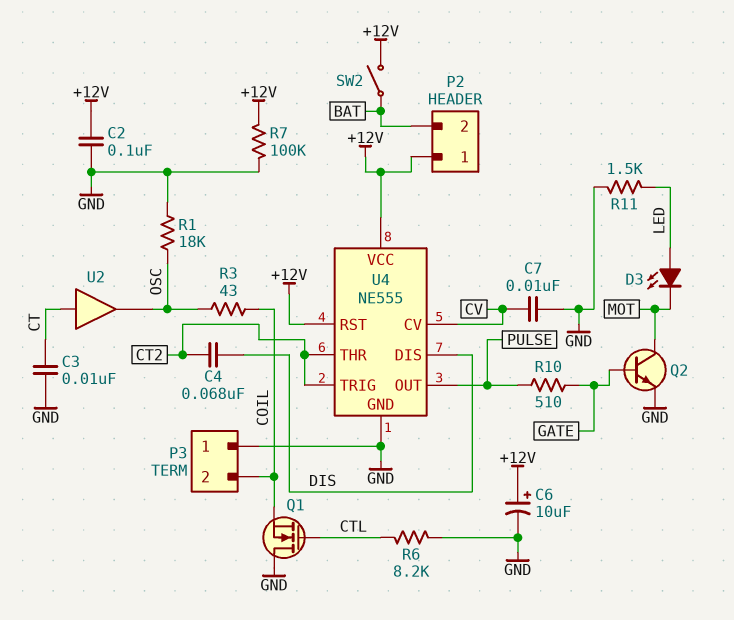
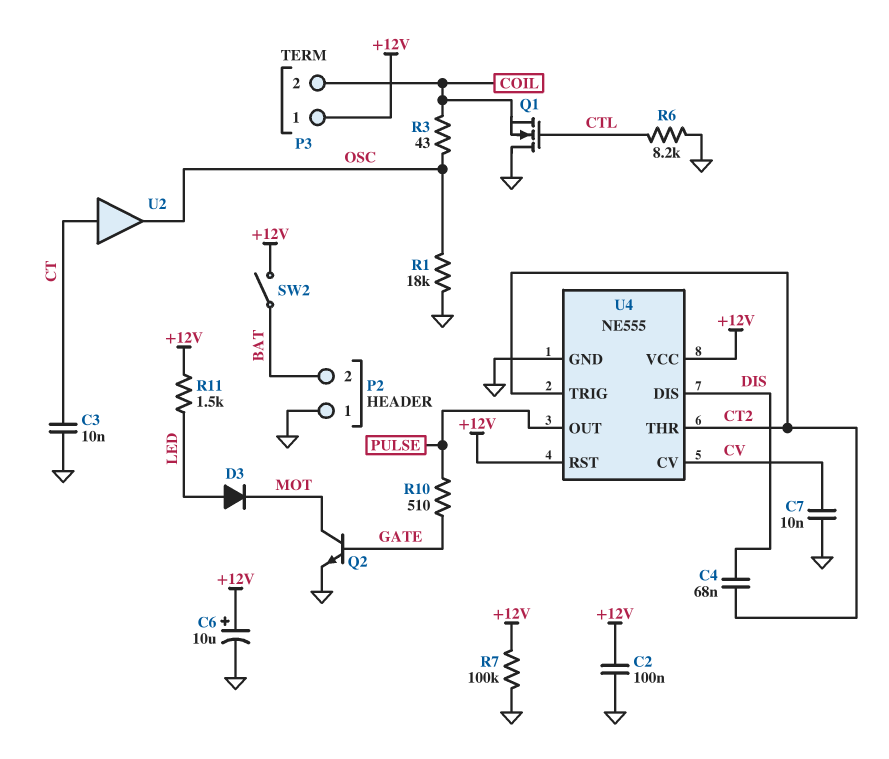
D3: LED (A LED, K MOT) -> diode (A LED, K MOT)
P2 pin 1: +12V -> GND
P3 pin 1: GND -> +12V
R11: 1.5k (GND, LED) -> 1.5k (+12V, LED)

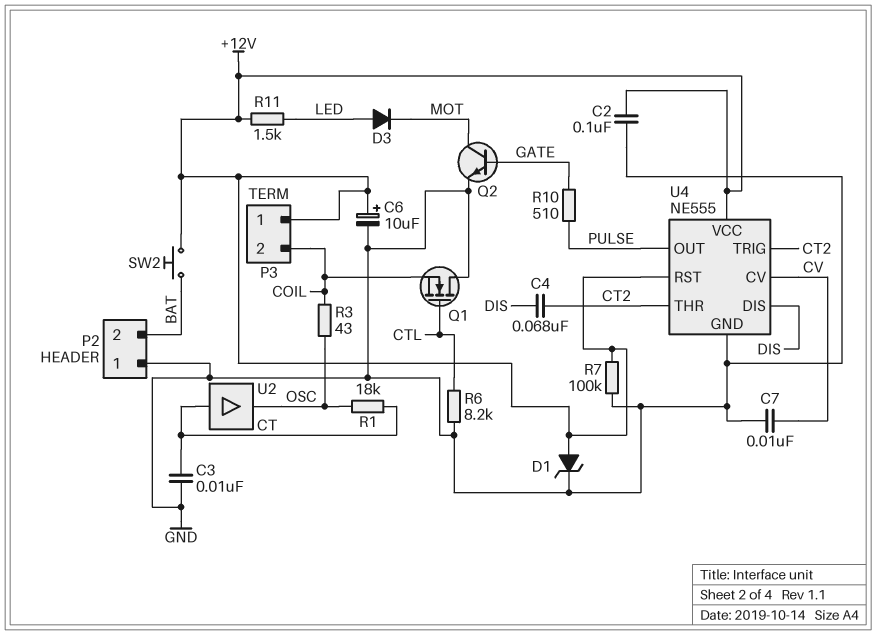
D1: none -> zener (A +12V, K GND)
R1: 18k (GND, OSC) -> 18k (CT, OSC)
SW2: switch (+12V, BAT) -> button (+12V, BAT)

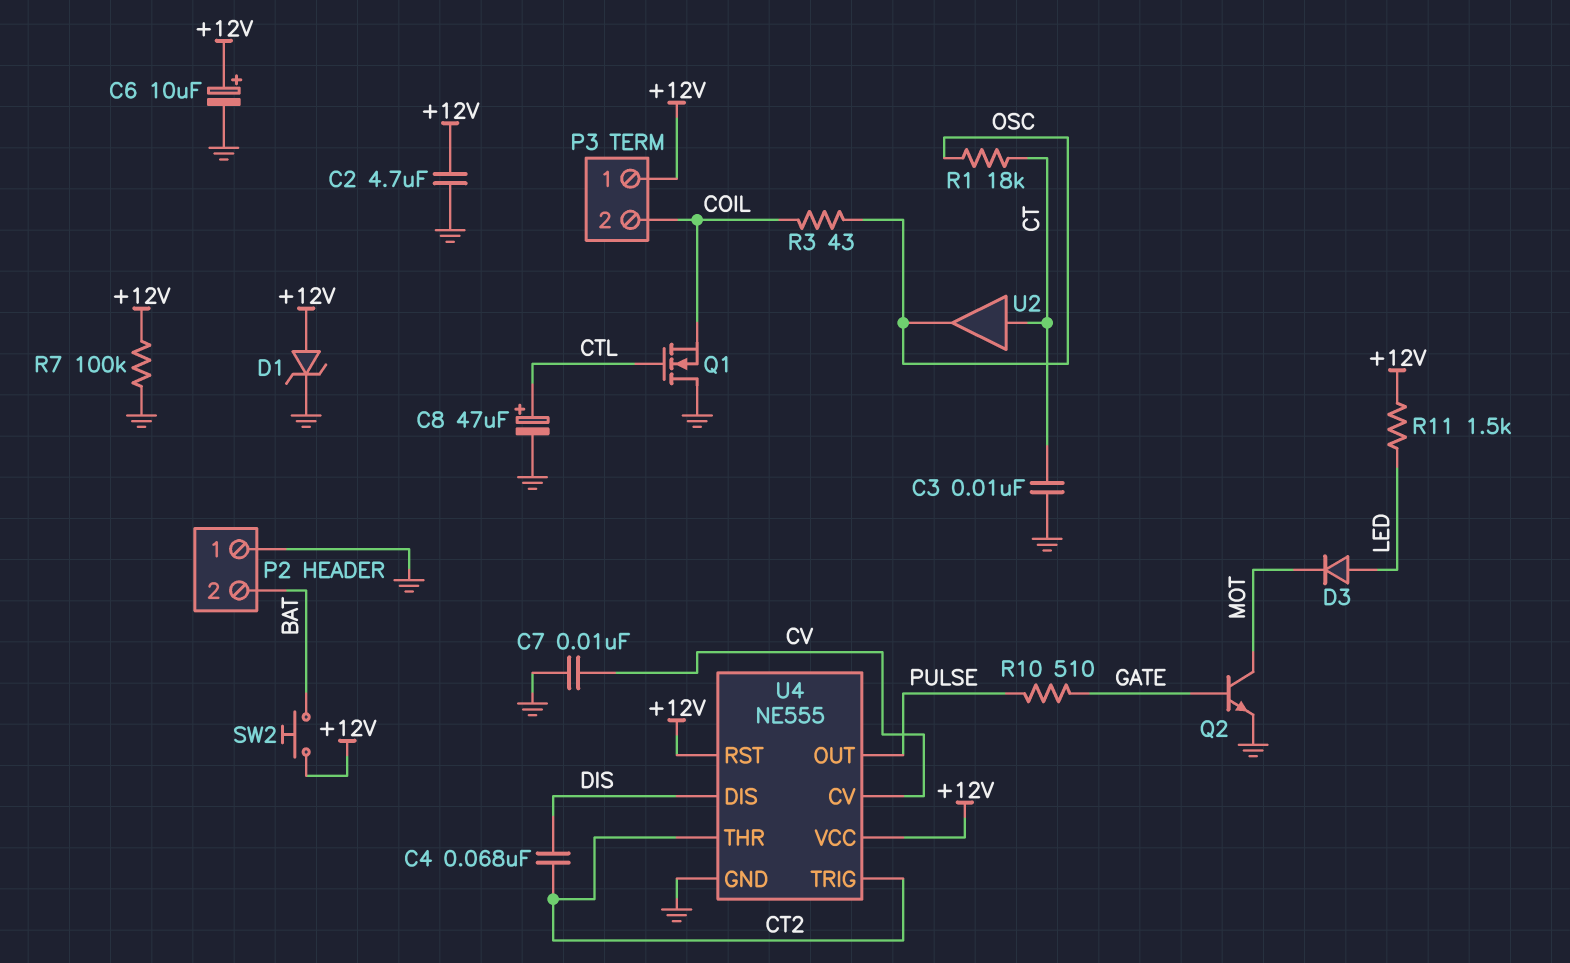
C2: 100nF (+12V, GND) -> 4.7uF (+12V, GND)
C8: none -> 47uF (plus CTL, minus GND)
R6: 8.2k (CTL, GND) -> none

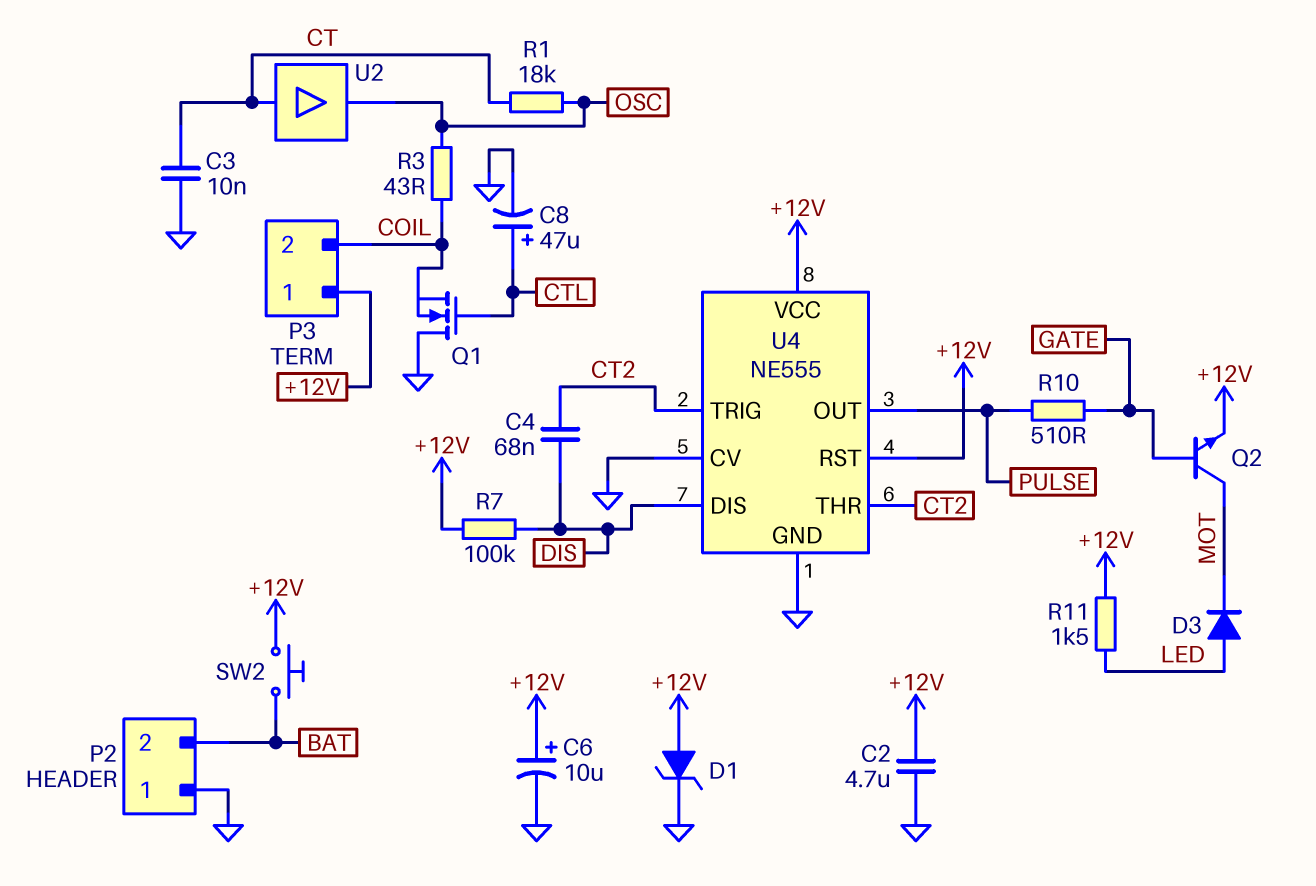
C7: 10nF (CV, GND) -> none
Q2: NPN (B GATE, C MOT, E GND) -> NPN (B GATE, C MOT, E +12V)
R7: 100k (+12V, GND) -> 100k (+12V, DIS)
U4 pin CV: CV -> GND

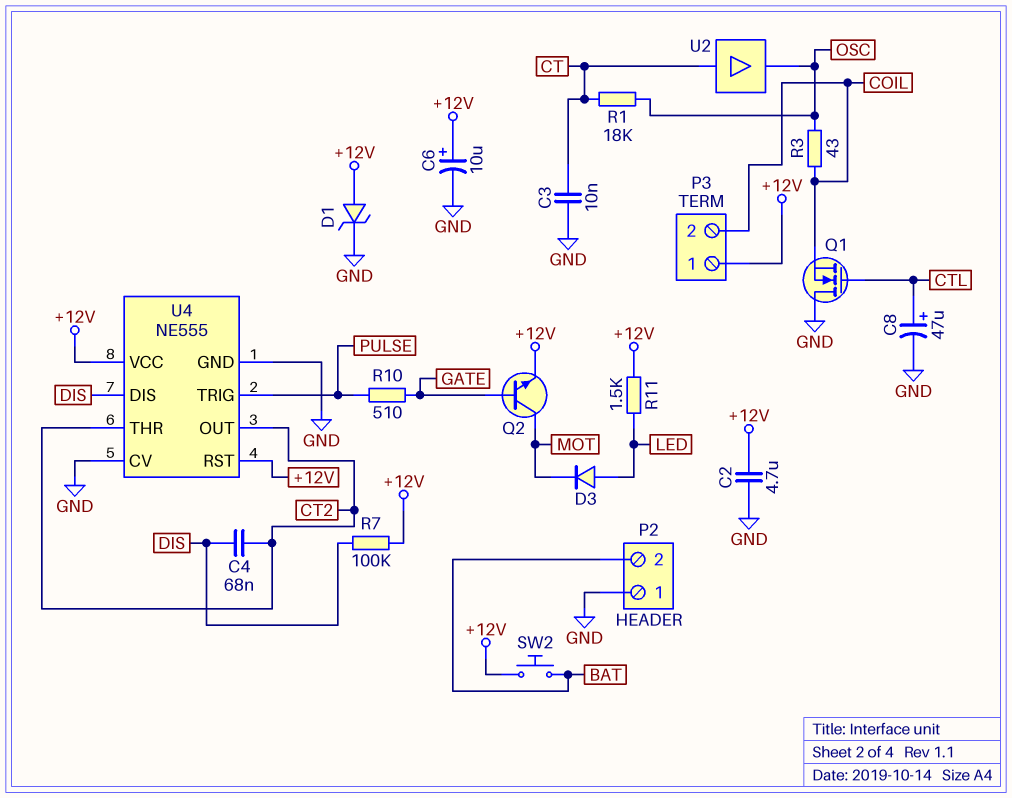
U4 pin OUT: PULSE -> CT2
U4 pin TRIG: CT2 -> PULSE

